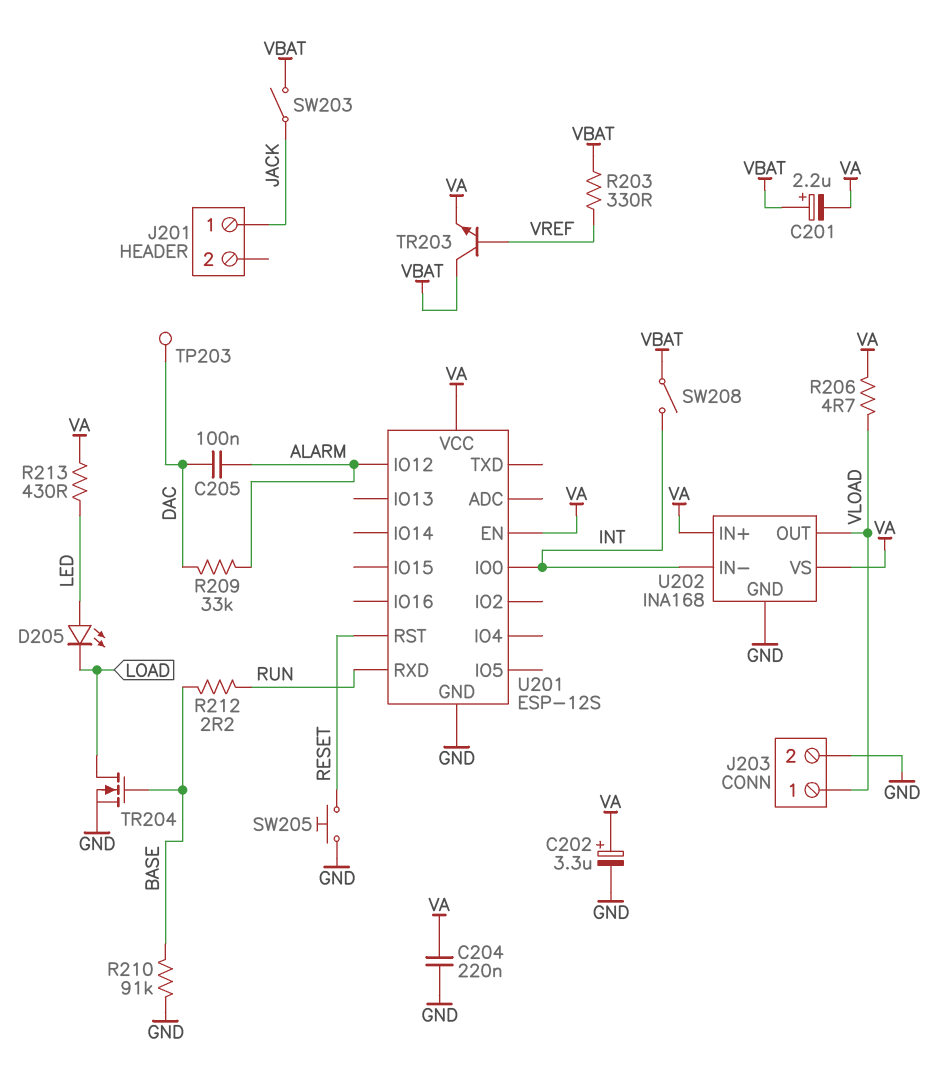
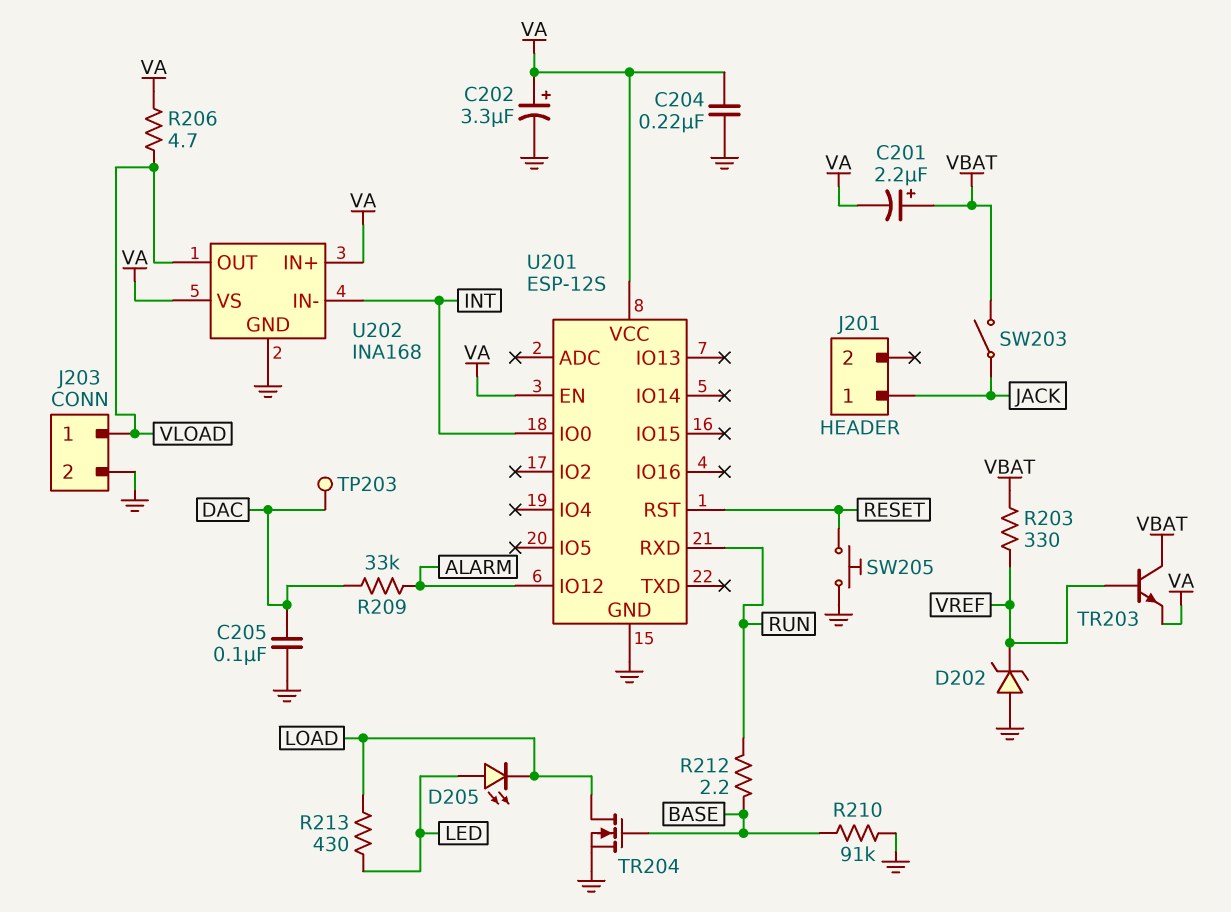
C205: 100nF (ALARM, DAC) -> 100nF (DAC, GND)
D202: none -> zener (A GND, K VREF)
R213: 430 (LED, VA) -> 430 (LED, LOAD)
SW208: switch (INT, VBAT) -> none

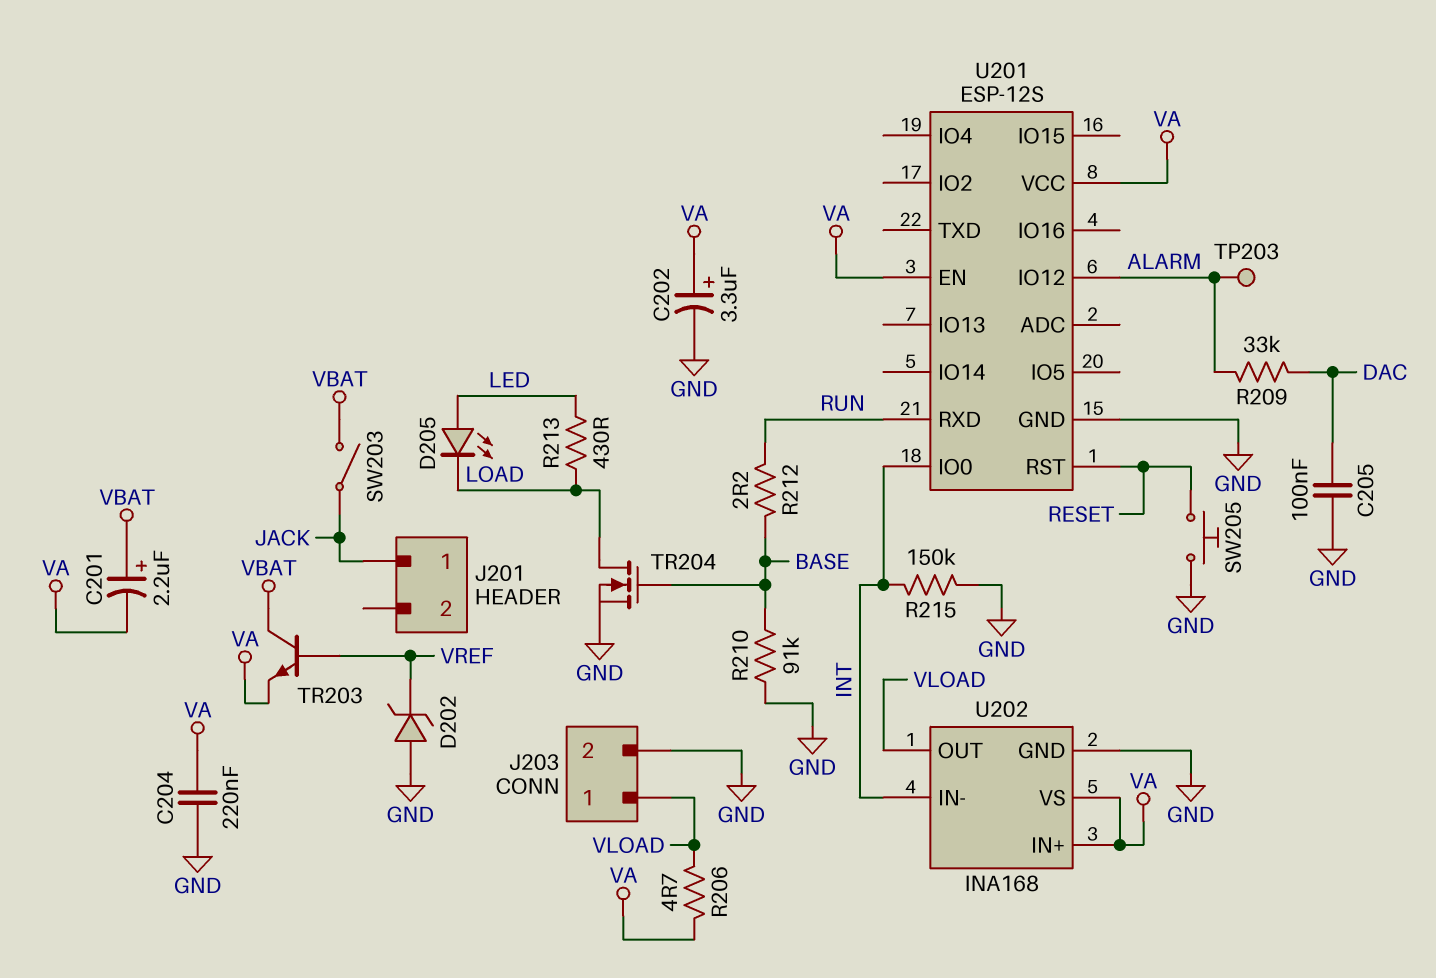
R203: 330 (VBAT, VREF) -> none
R215: none -> 150k (GND, INT)
TP203: test point (DAC) -> test point (ALARM)

